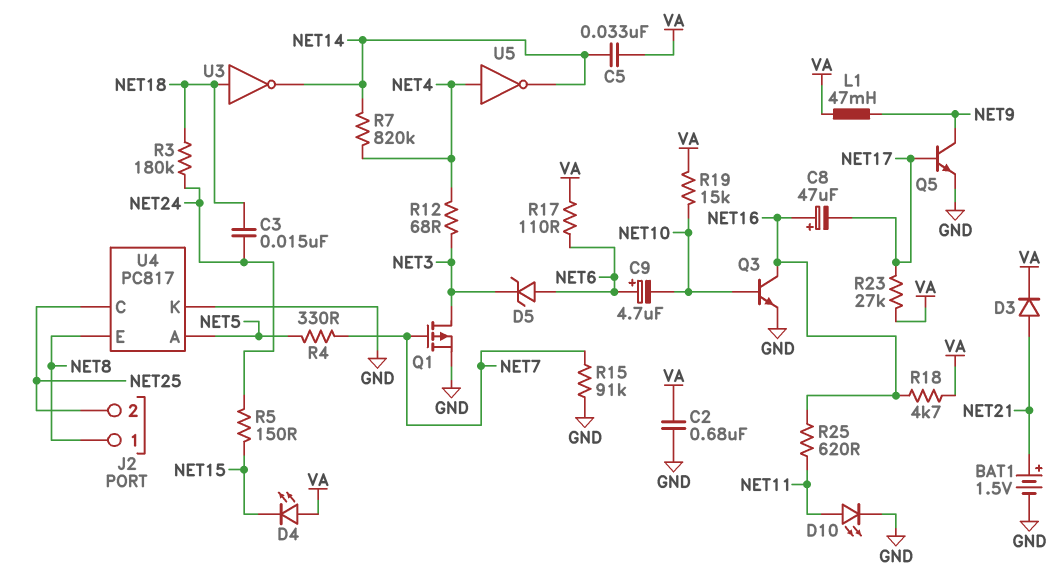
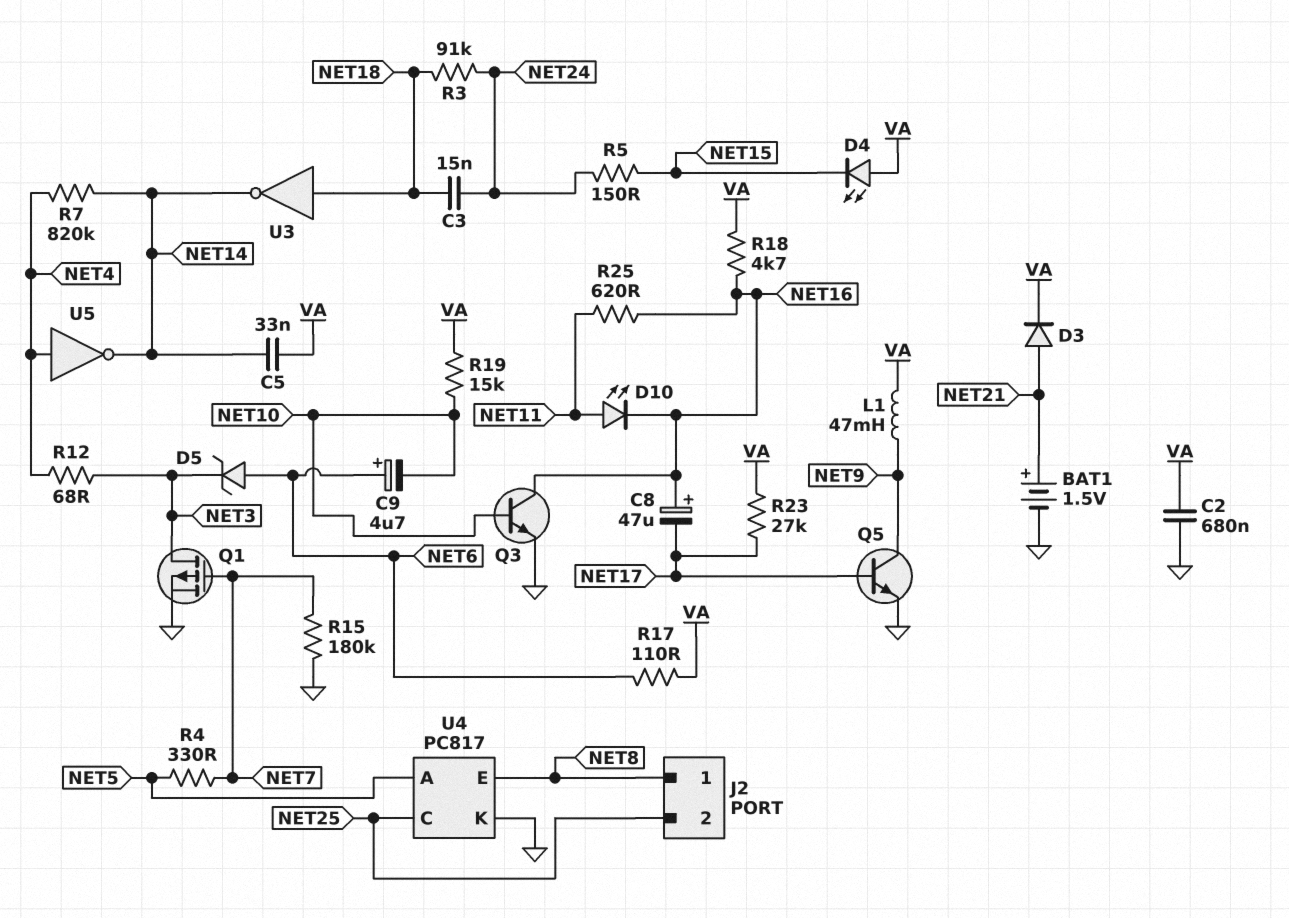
D10: LED (A NET11, K GND) -> LED (A NET11, K NET16)
R3: 180k (NET18, NET24) -> 91k (NET18, NET24)
R15: 91k (GND, NET7) -> 180k (GND, NET7)

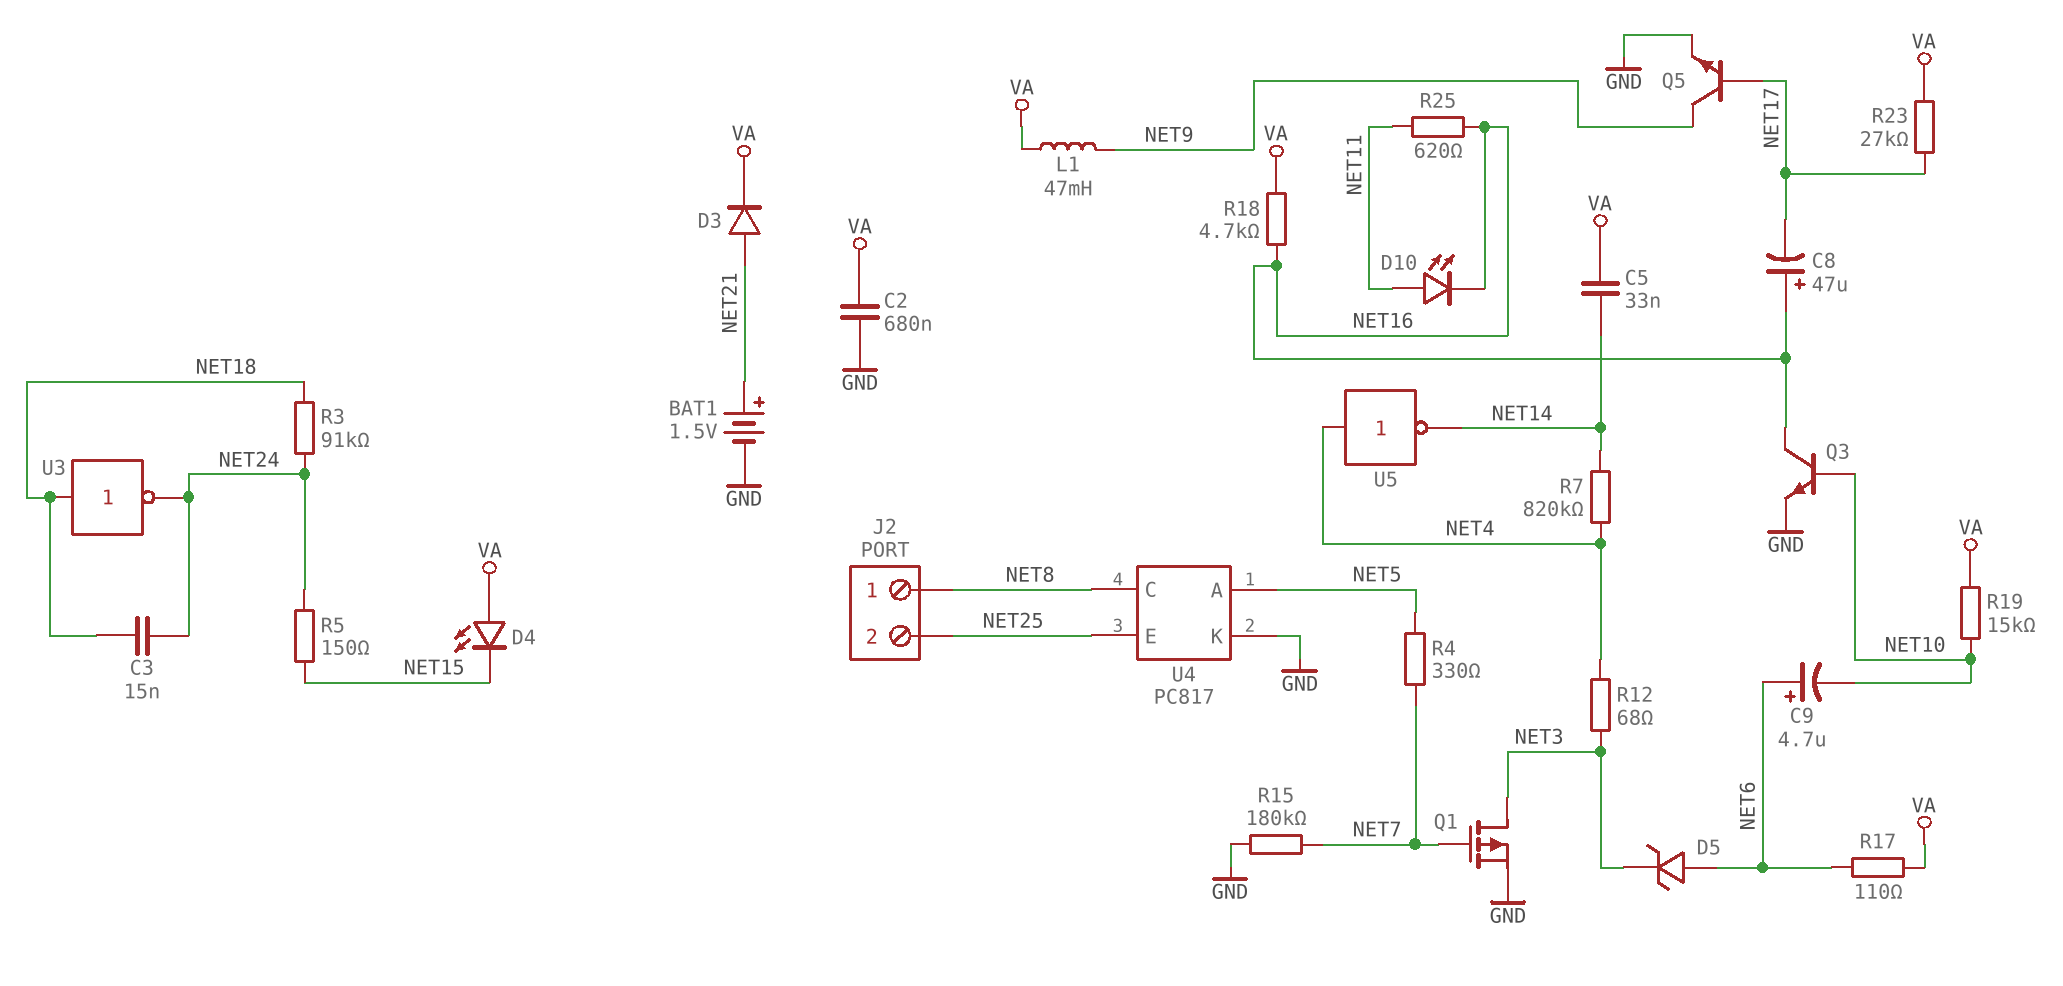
U3: NOT (in NET18, out NET14) -> NOT (in NET18, out NET24)
U4 pin C: NET25 -> NET8
U4 pin E: NET8 -> NET25

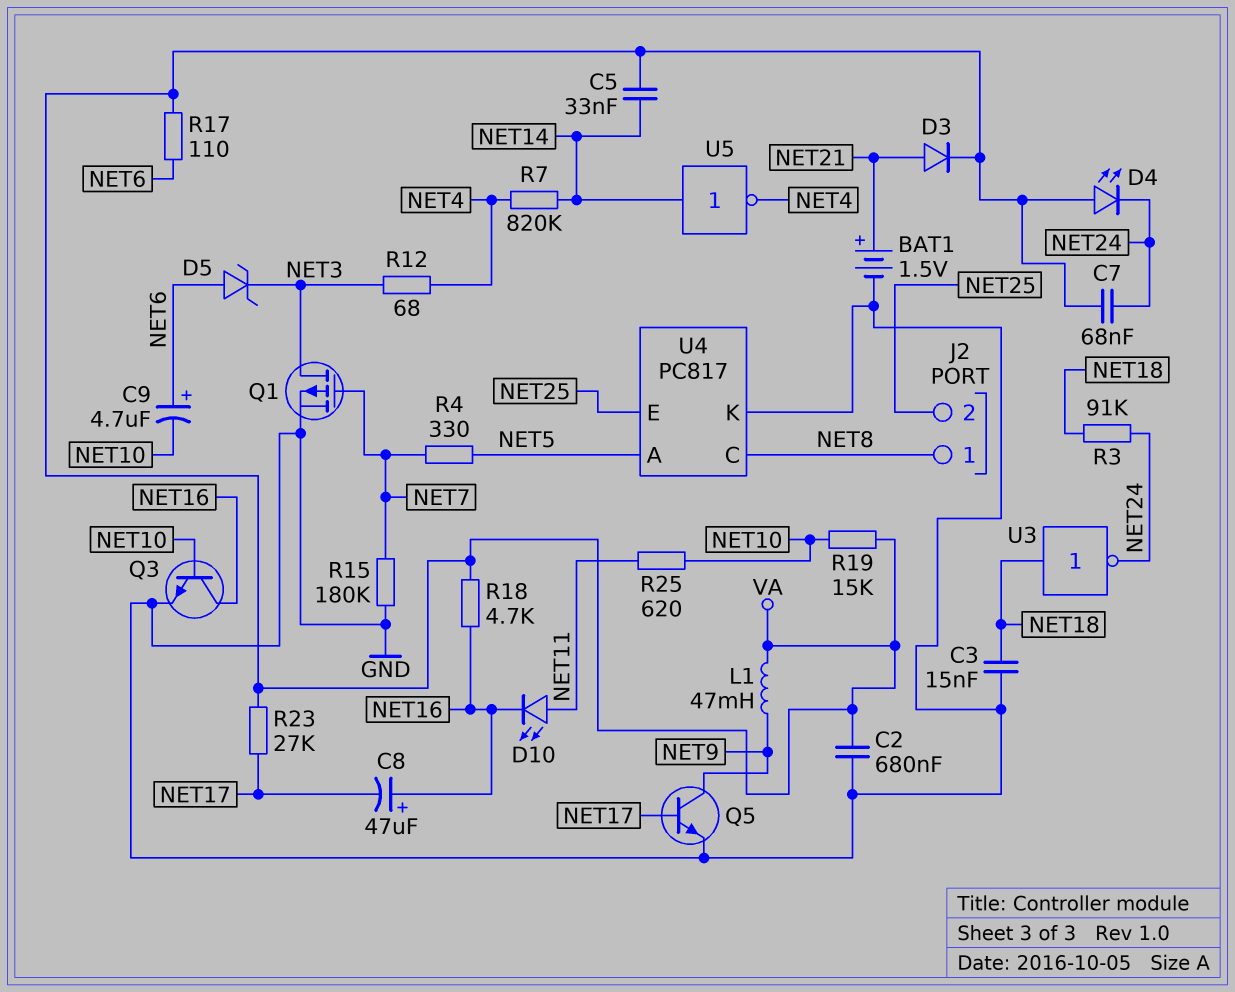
C3: 15nF (NET18, NET24) -> 15nF (GND, NET18)
C7: none -> 68nF (NET24, VA)
D4: LED (A VA, K NET15) -> LED (A VA, K NET24)
R5: 150 (NET15, NET24) -> none
R25: 620 (NET11, NET16) -> 620 (NET10, NET11)
U5: NOT (in NET4, out NET14) -> NOT (in NET14, out NET4)

